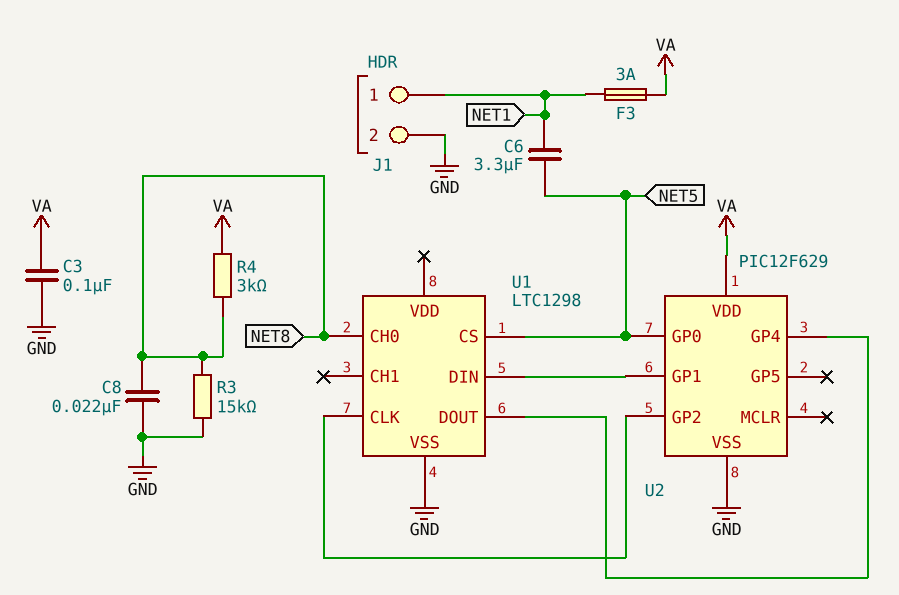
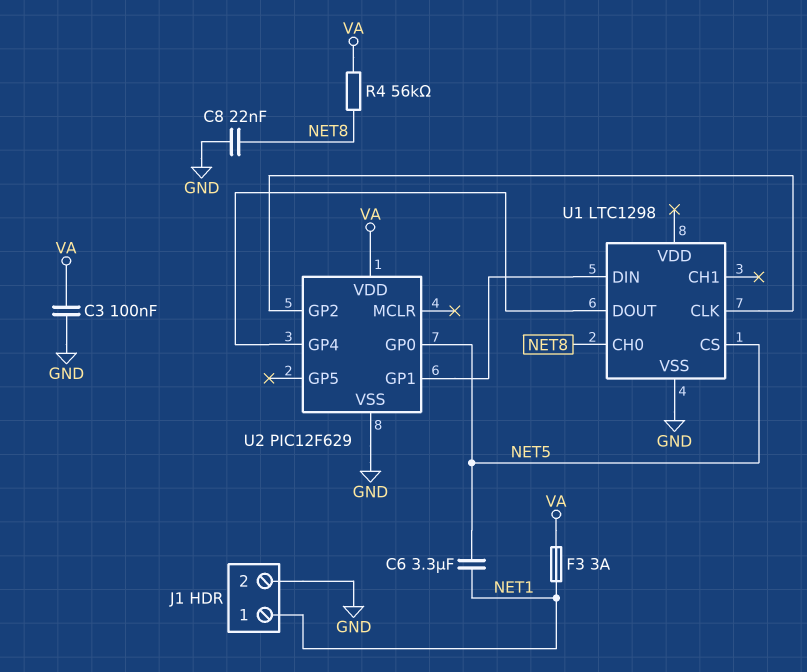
R3: 15k (GND, NET8) -> none
R4: 3k (NET8, VA) -> 56k (NET8, VA)

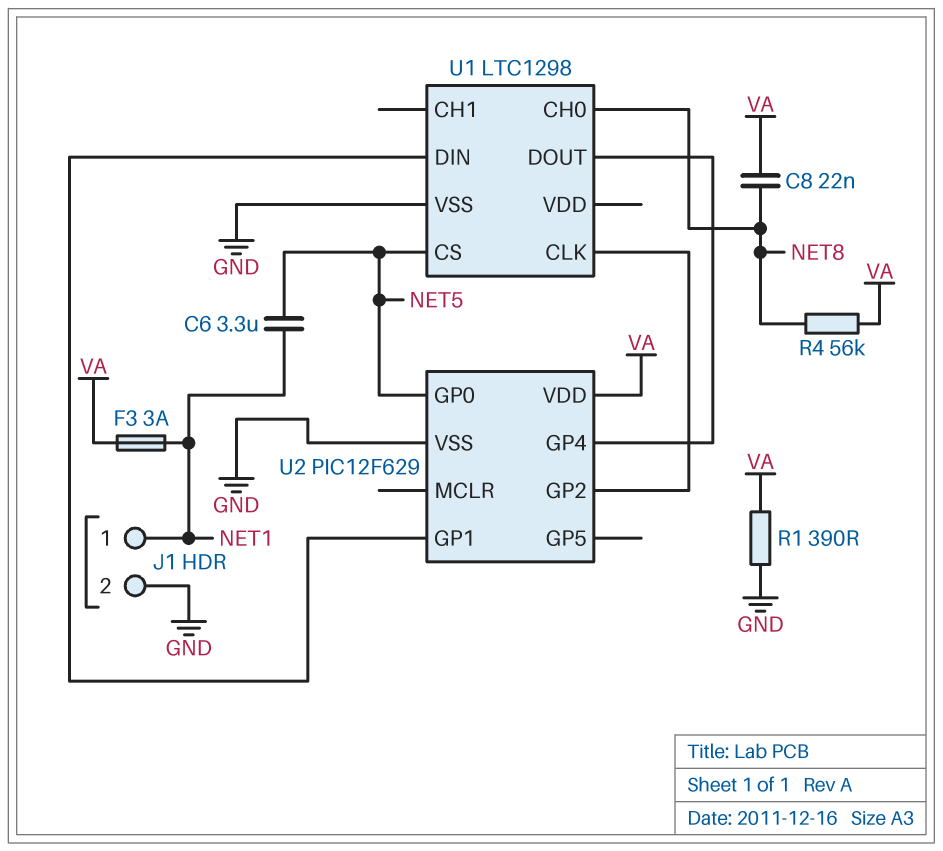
C3: 100nF (GND, VA) -> none
C8: 22nF (GND, NET8) -> 22nF (NET8, VA)
R1: none -> 390 (GND, VA)

